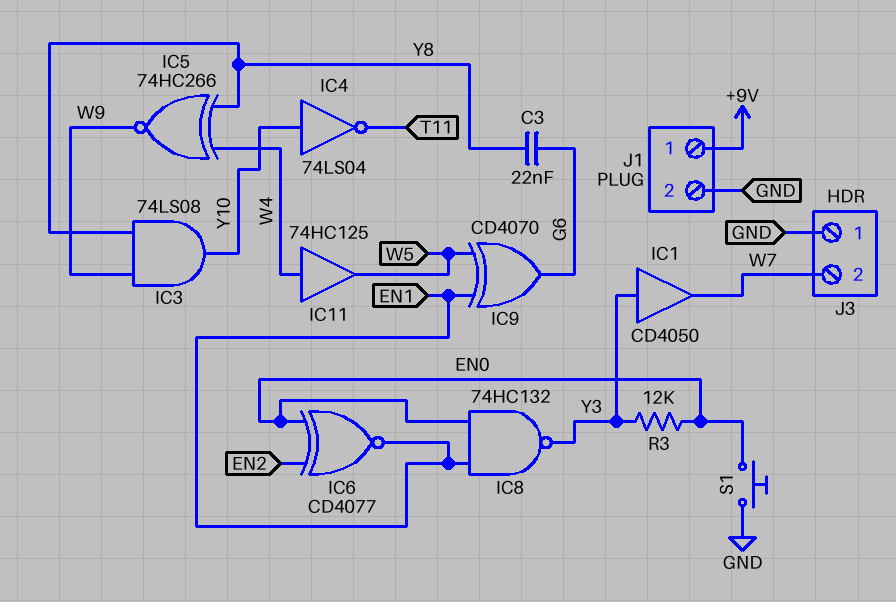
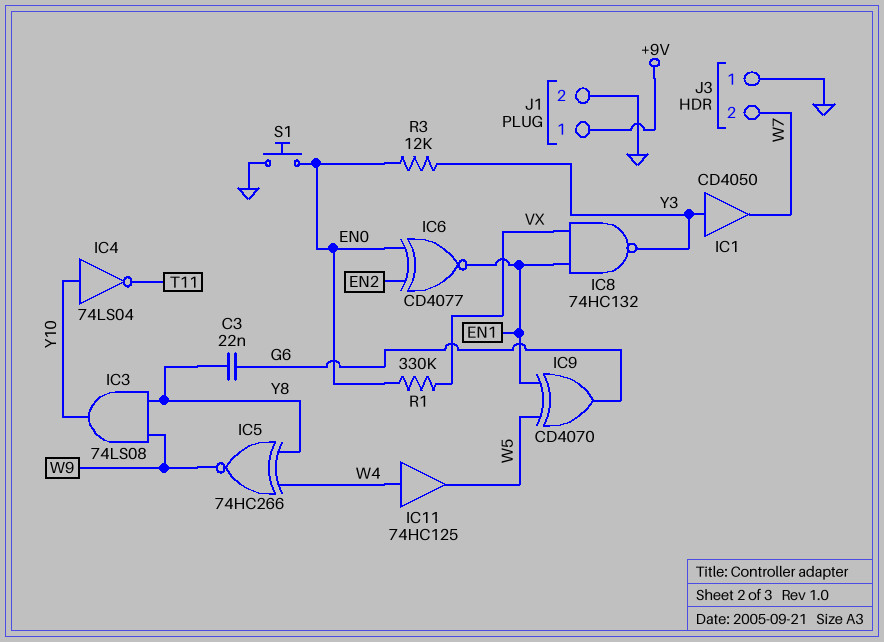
IC8: NAND 74HC132 (in EN0, in EN1, out Y3) -> NAND 74HC132 (in EN1, in VX, out Y3)
R1: none -> 330k (EN0, VX)

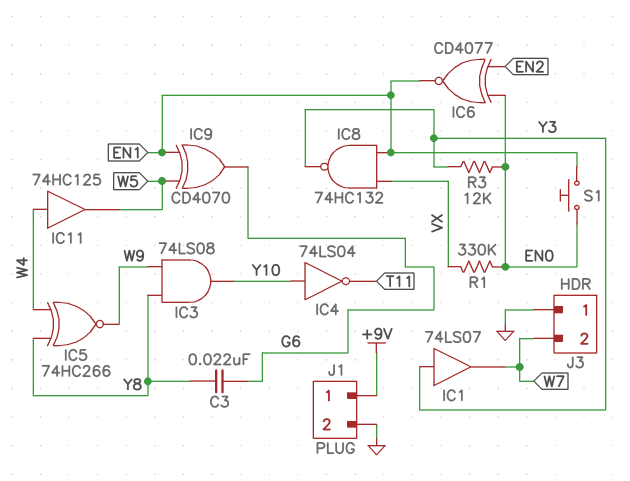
IC1: buffer CD4050 (in Y3, out W7) -> buffer 74LS07 (in Y3, out W7)
S1: button (EN0, GND) -> button (EN0, EN1)

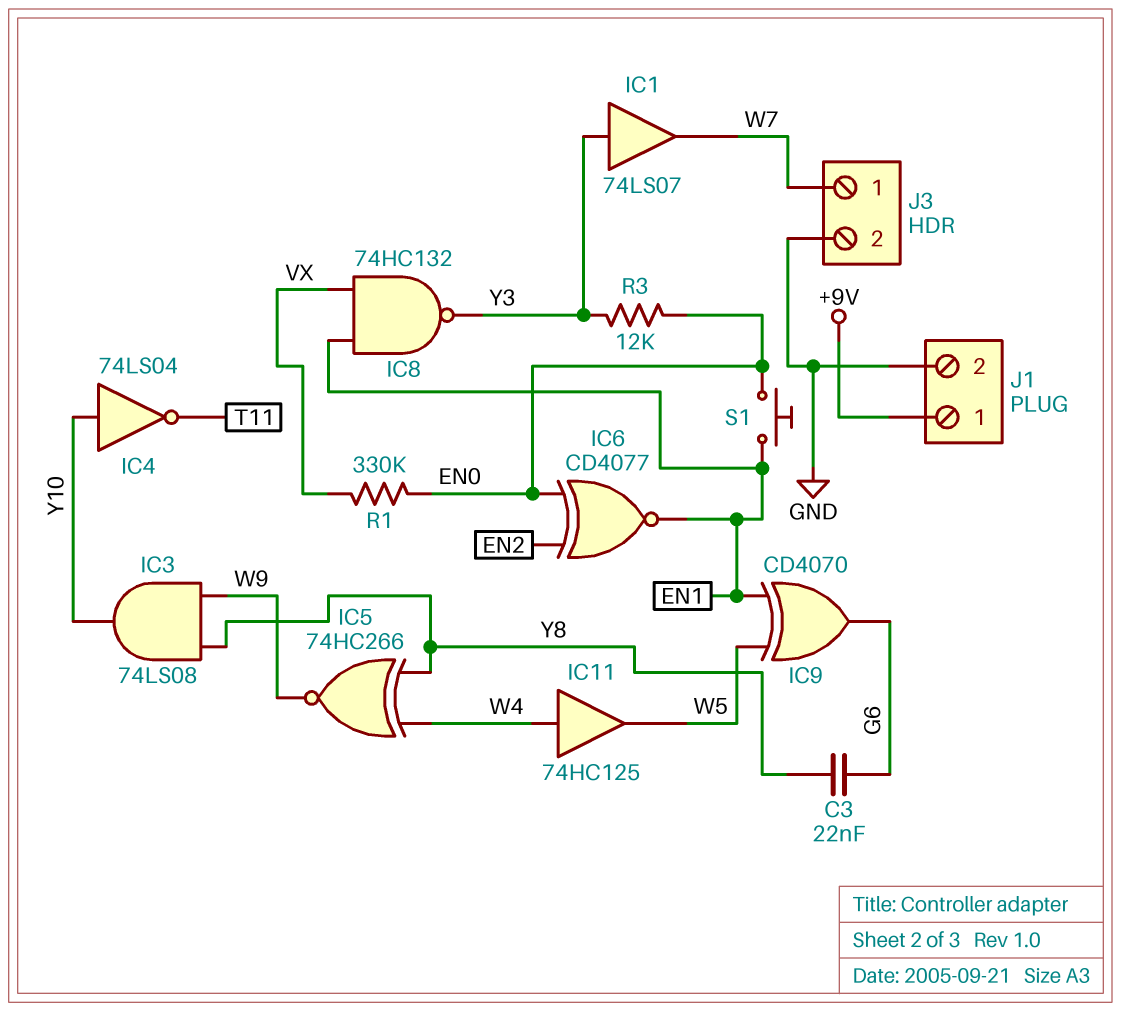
J3 pin 1: GND -> W7
J3 pin 2: W7 -> GND

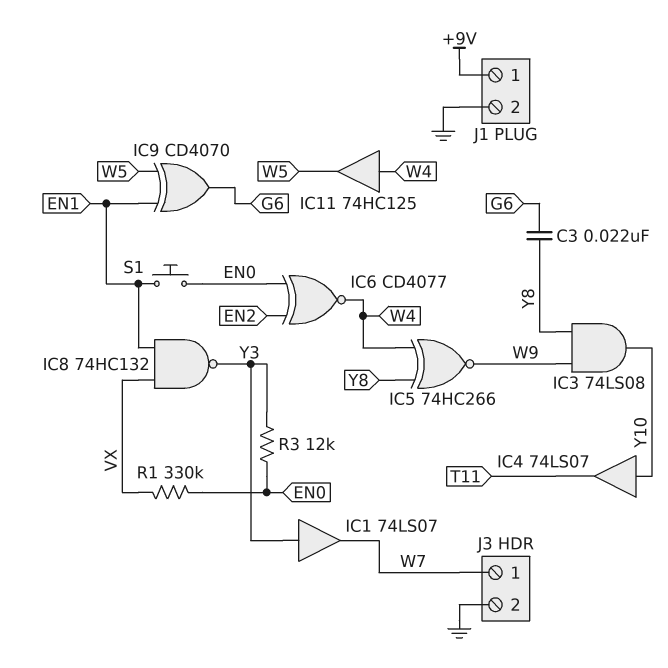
IC4: NOT 74LS04 (in Y10, out T11) -> buffer 74LS07 (in Y10, out T11)
IC6: XNOR CD4077 (in EN0, in EN2, out EN1) -> XNOR CD4077 (in EN0, in EN2, out W4)

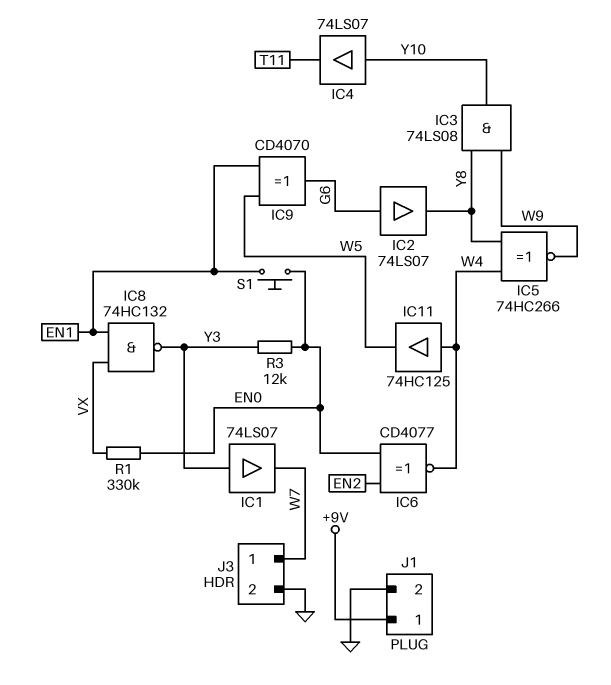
C3: 22nF (G6, Y8) -> none
IC2: none -> buffer 74LS07 (in G6, out Y8)

